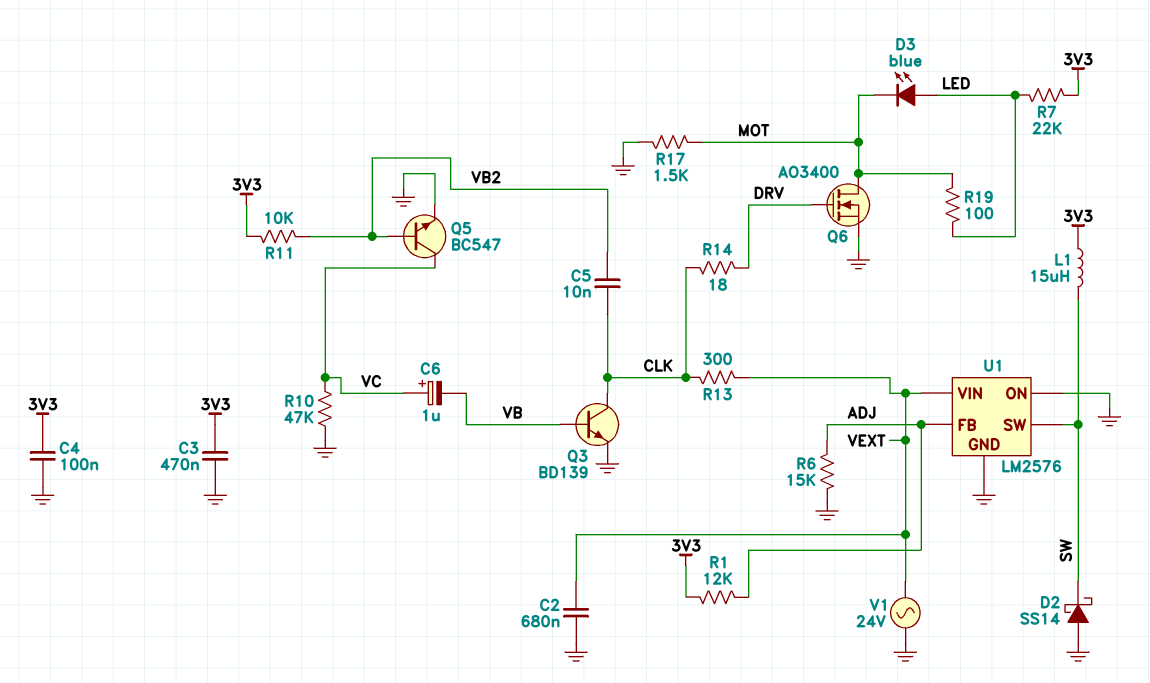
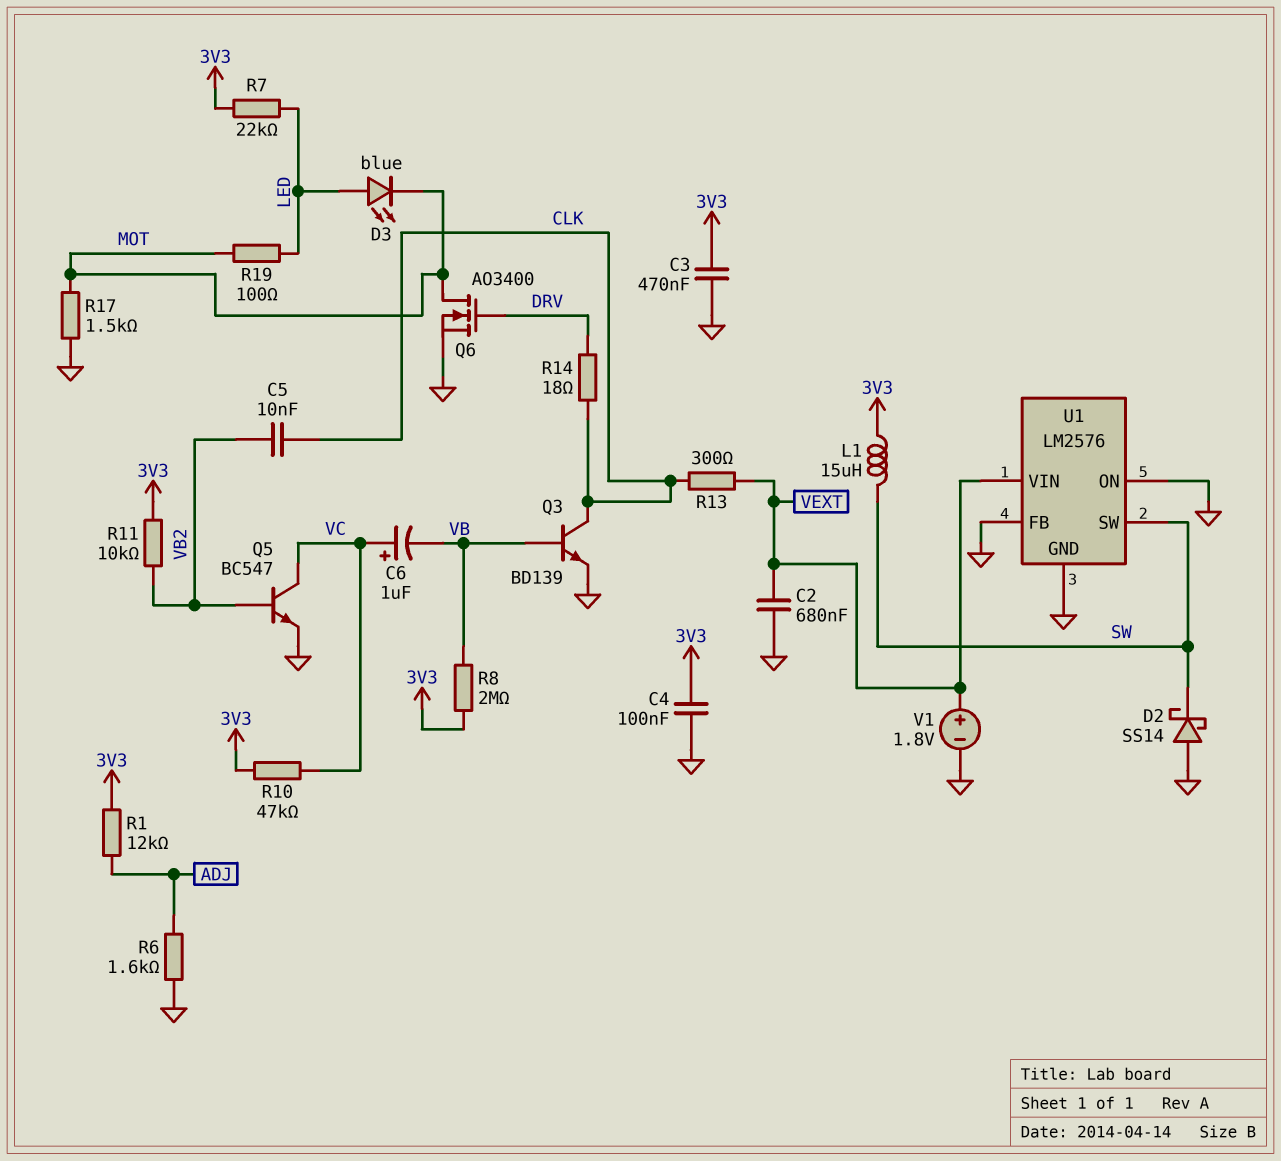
R6: 15k (ADJ, GND) -> 1.6k (ADJ, GND)
R8: none -> 2M (3V3, VB)
R10: 47k (GND, VC) -> 47k (3V3, VC)
U1 pin FB: ADJ -> GND
V1: AC 24V (GND, VEXT) -> 1.8V (plus VEXT, minus GND)

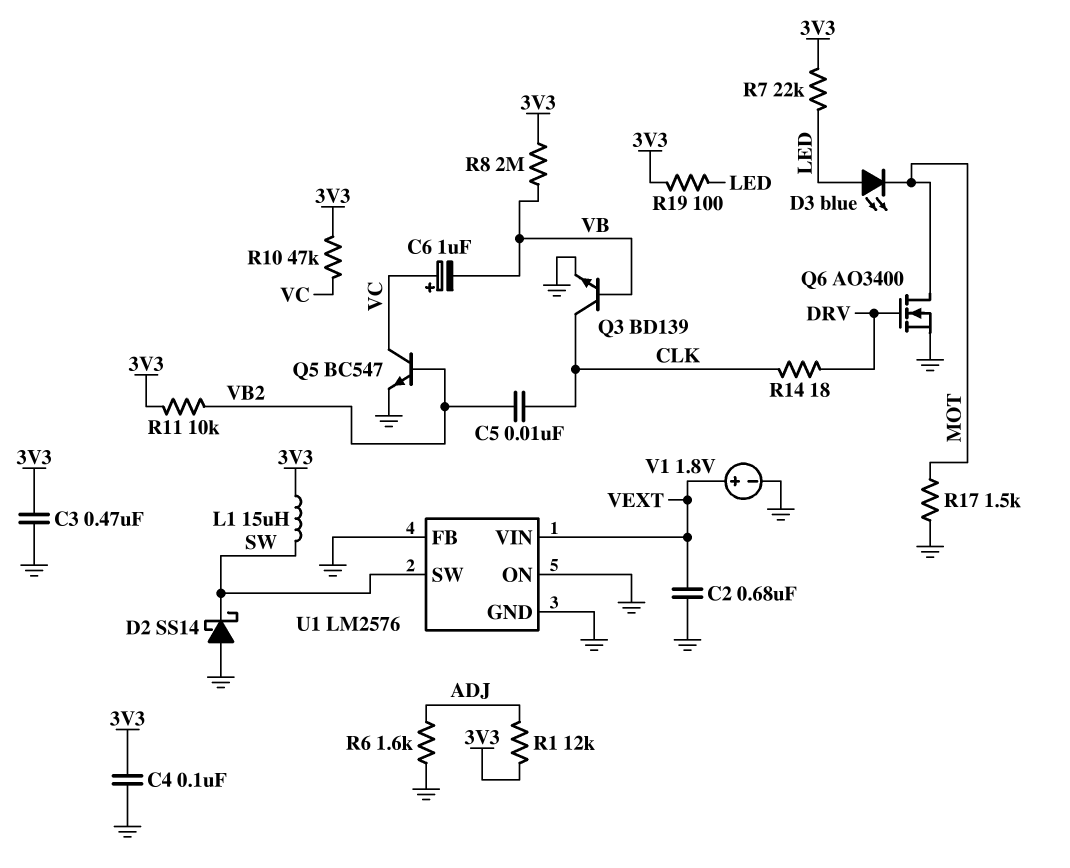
R13: 300 (CLK, VEXT) -> none
R19: 100 (LED, MOT) -> 100 (3V3, LED)

